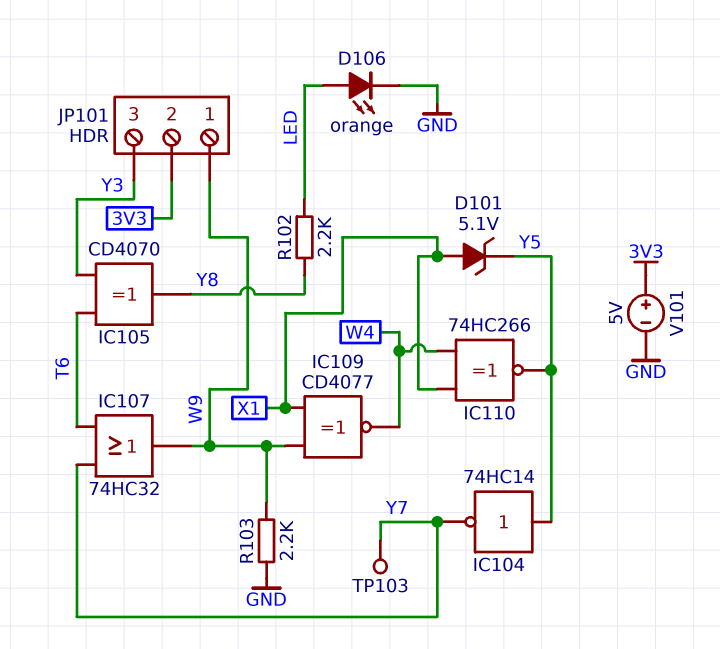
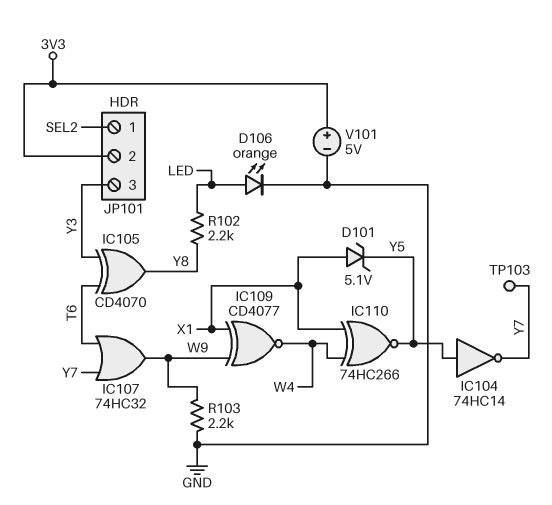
JP101 pin 1: W9 -> SEL2

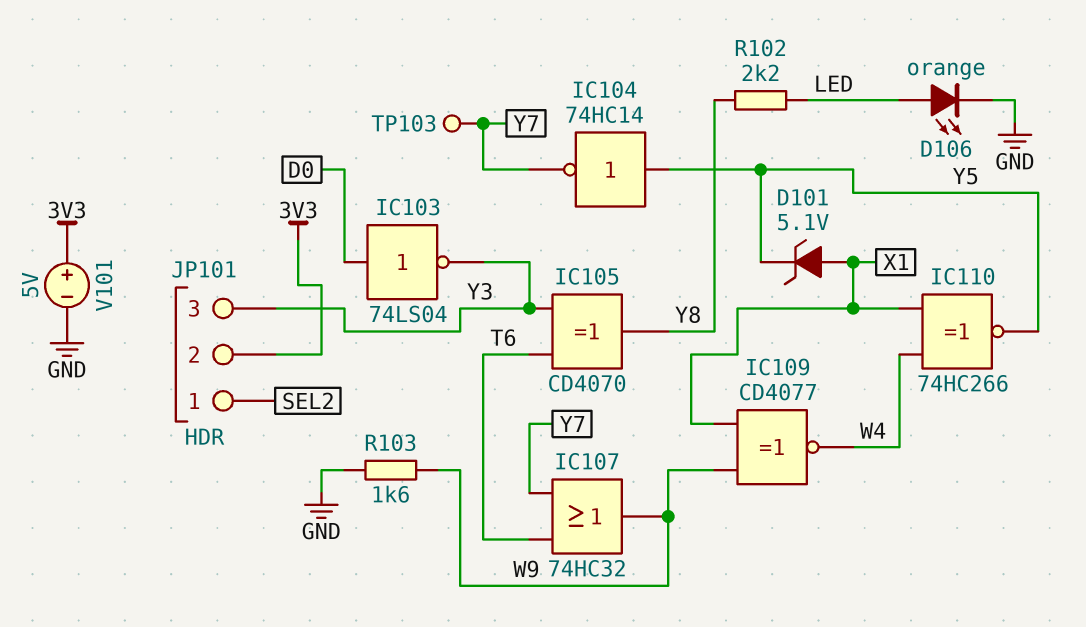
IC103: none -> NOT 74LS04 (in D0, out Y3)
R103: 2.2k (GND, W9) -> 1.6k (GND, W9)

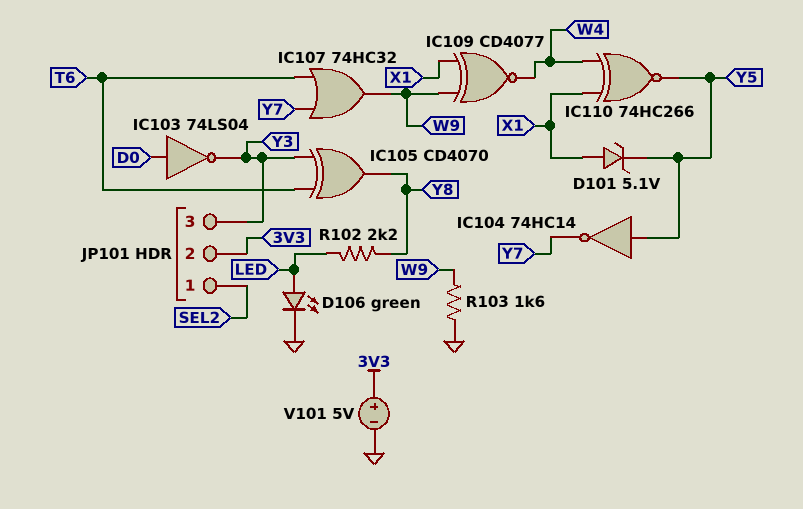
D106: LED orange (A LED, K GND) -> LED green (A LED, K GND)
TP103: test point (Y7) -> none

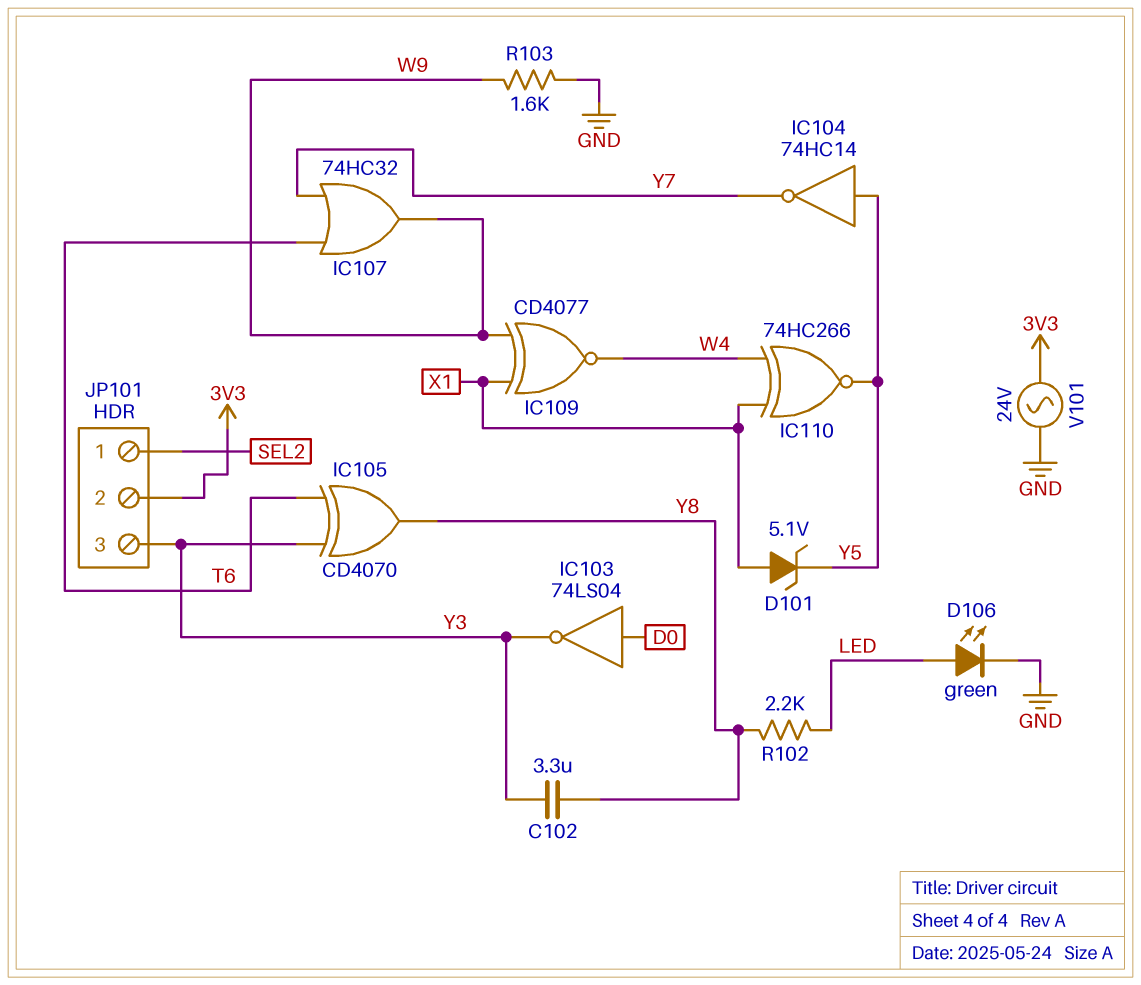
C102: none -> 3.3uF (Y3, Y8)
V101: 5V (plus 3V3, minus GND) -> AC 24V (3V3, GND)

